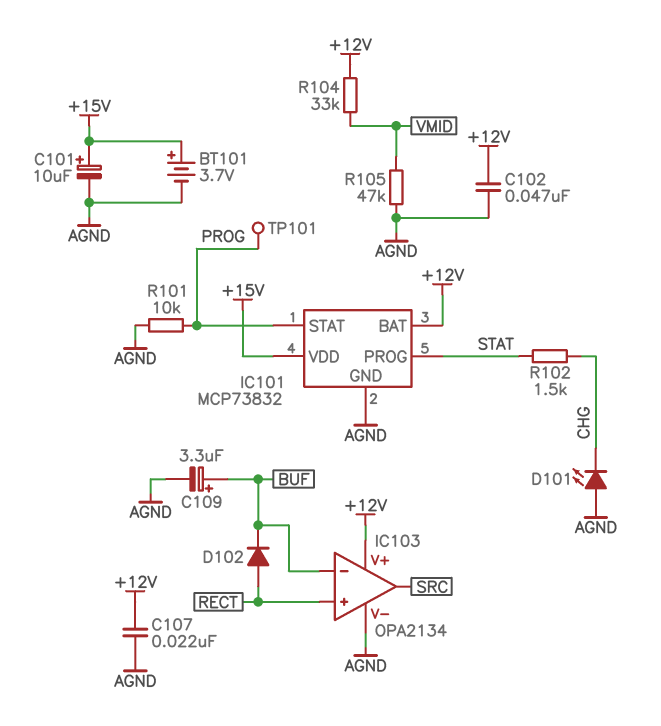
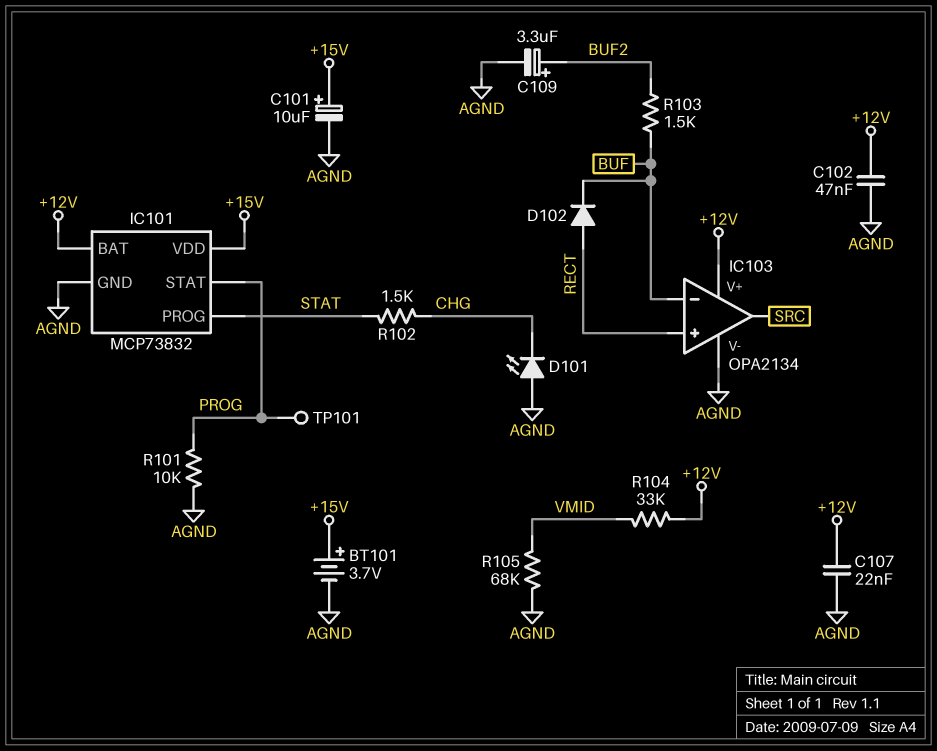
C109: 3.3uF (plus BUF, minus AGND) -> 3.3uF (plus BUF2, minus AGND)
R103: none -> 1.5k (BUF, BUF2)
R105: 47k (AGND, VMID) -> 68k (AGND, VMID)

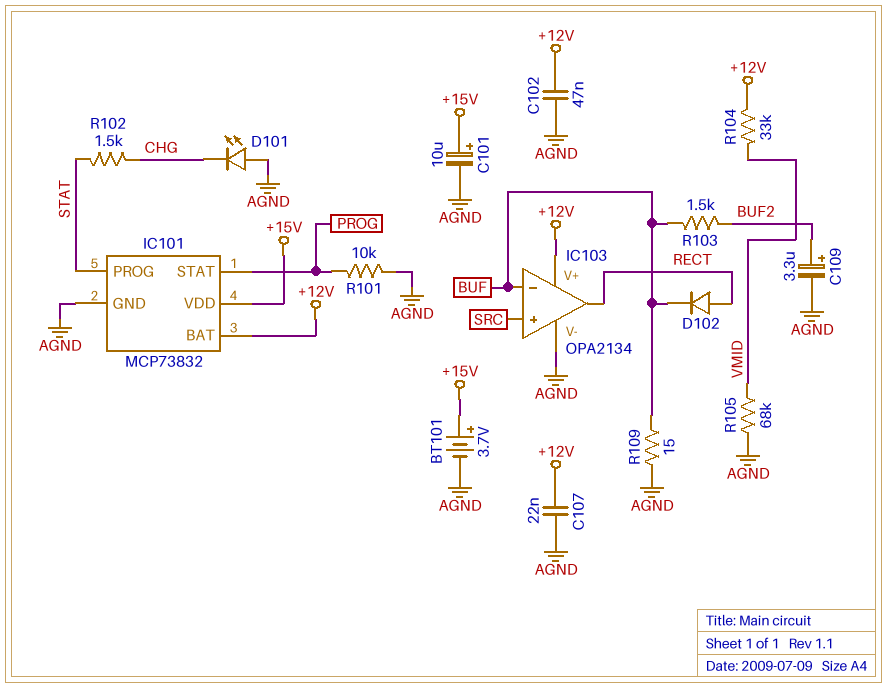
IC103 pin in+: RECT -> SRC
IC103 pin out: SRC -> RECT
R109: none -> 15 (AGND, BUF)
TP101: test point (PROG) -> none

